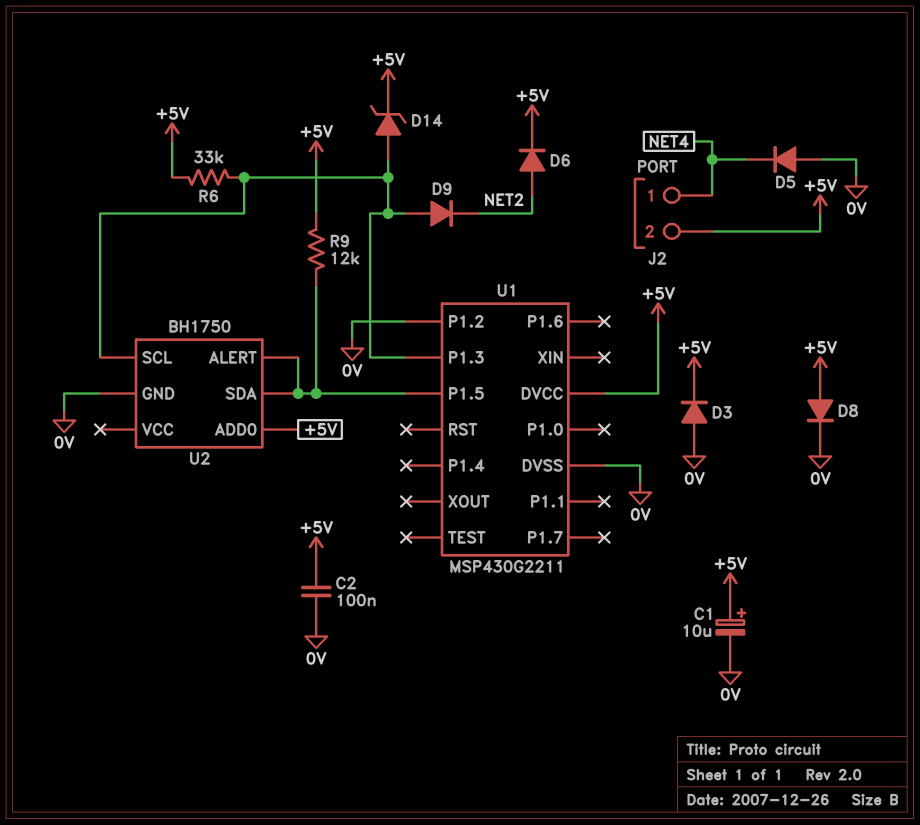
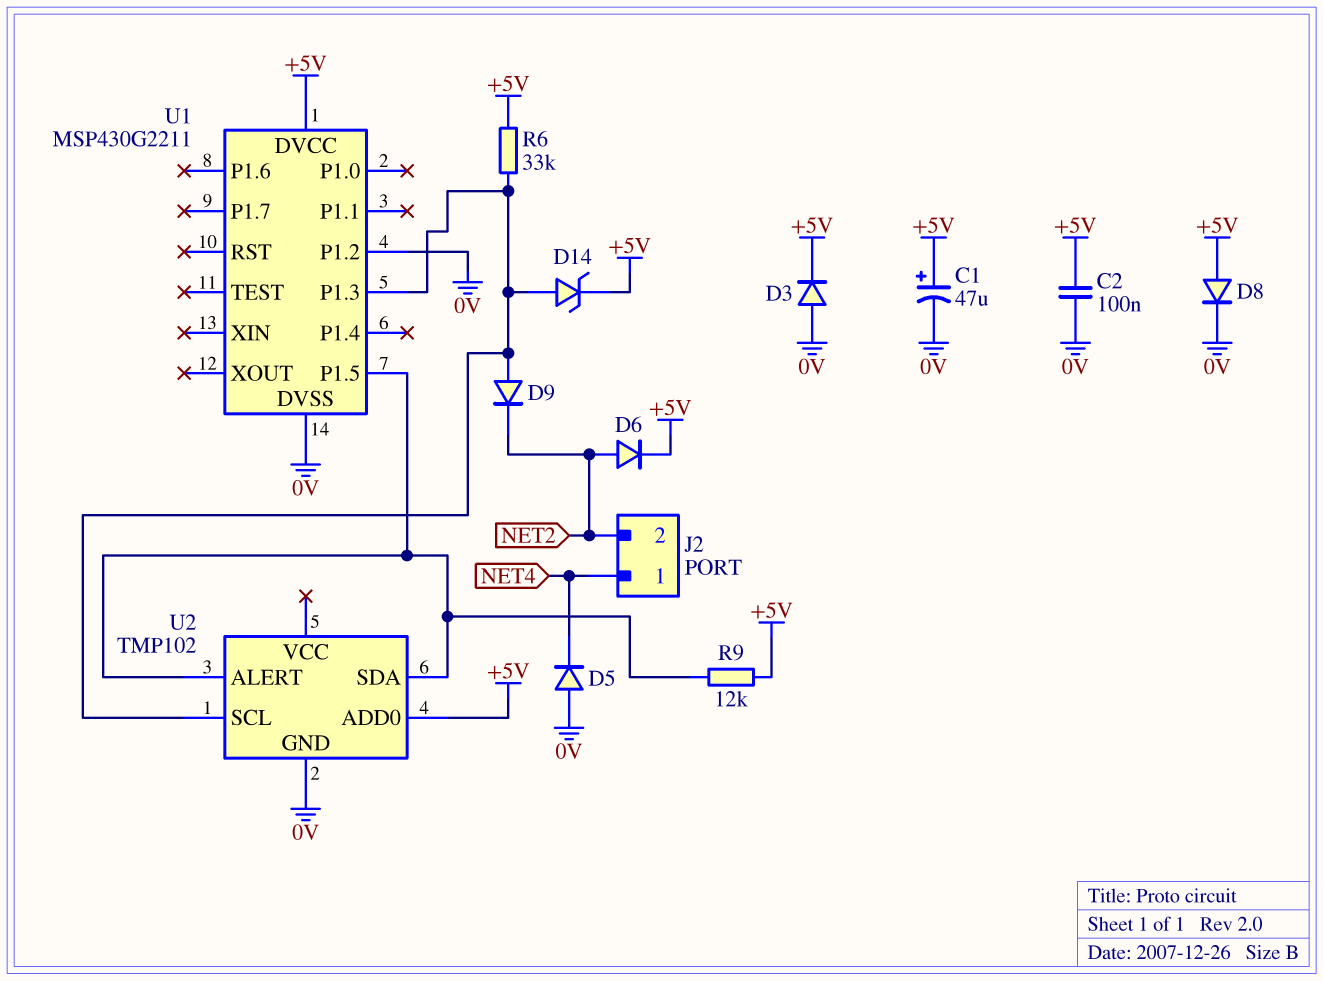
C1: 10uF (plus +5V, minus 0V) -> 47uF (plus +5V, minus 0V)
J2 pin 2: +5V -> NET2
U2: BH1750 -> TMP102

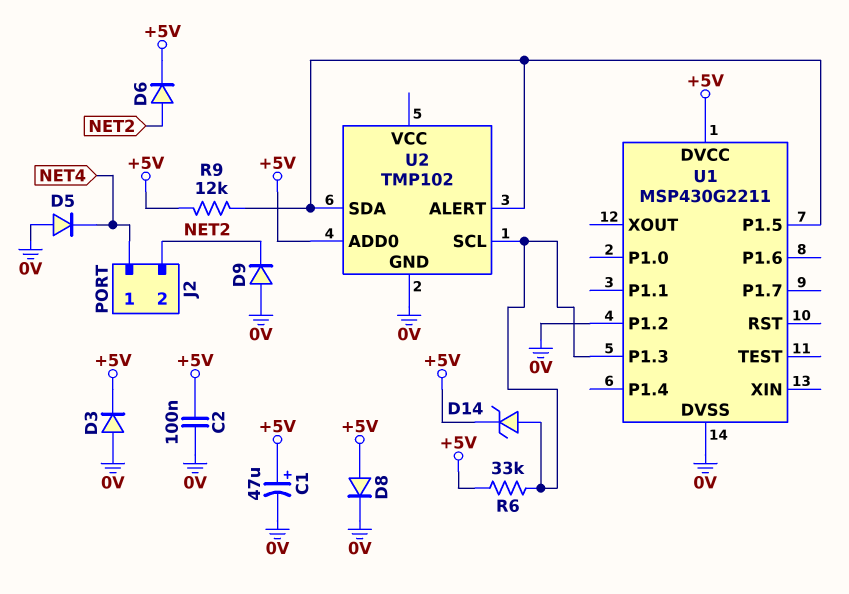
D9: diode (A U1/P1.3, K NET2) -> diode (A 0V, K NET2)

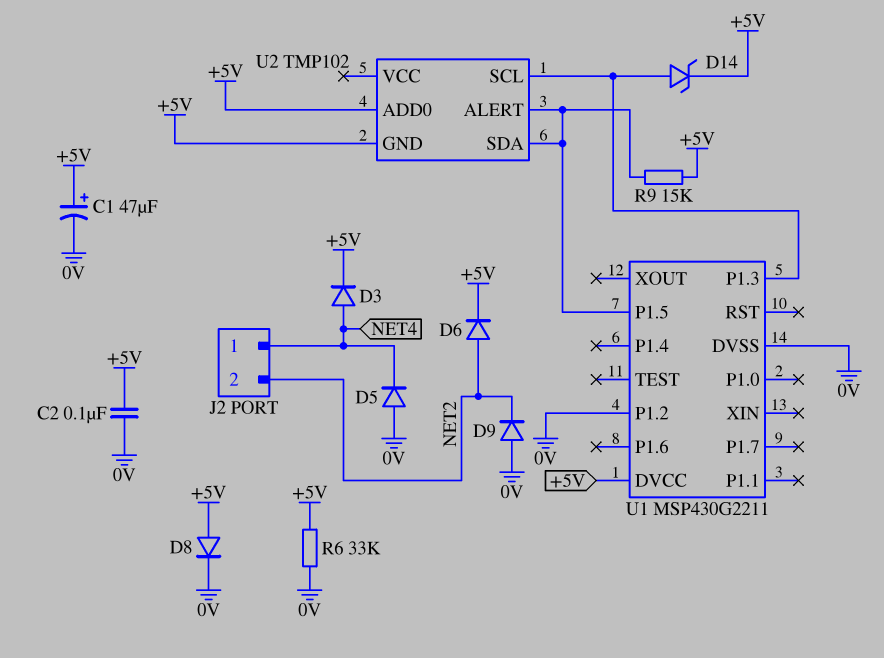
D3: diode (A 0V, K +5V) -> diode (A NET4, K +5V)
R6: 33k (+5V, U1/P1.3) -> 33k (+5V, 0V)
R9: 12k (+5V, U1/P1.5) -> 15k (+5V, U1/P1.5)
U2 pin GND: 0V -> +5V

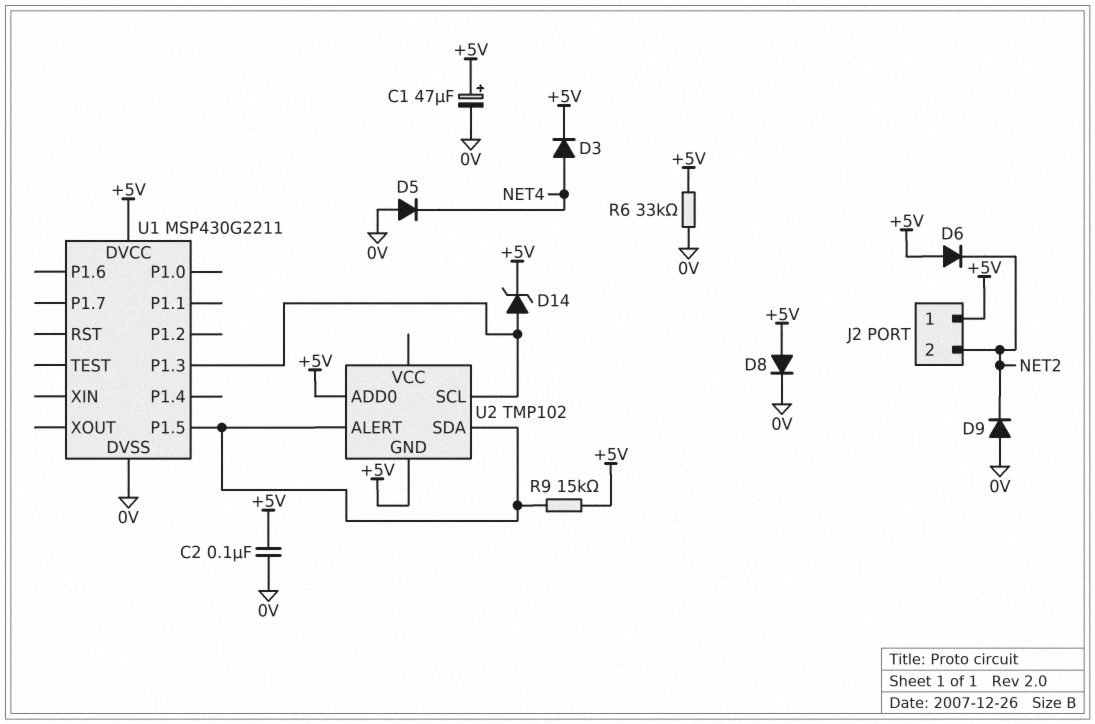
D6: diode (A NET2, K +5V) -> diode (A +5V, K NET2)
J2 pin 1: NET4 -> +5V
U1 pin P1.2: 0V -> none

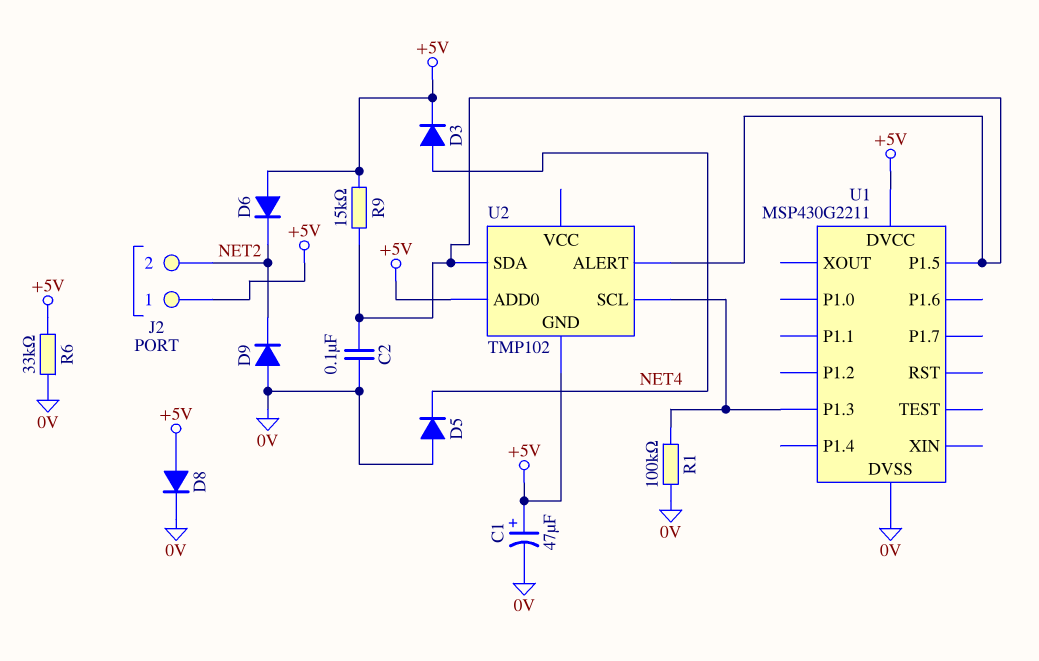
C2: 100nF (+5V, 0V) -> 100nF (0V, U1/P1.5)
D14: zener (A U1/P1.3, K +5V) -> none
R1: none -> 100k (0V, U1/P1.3)

